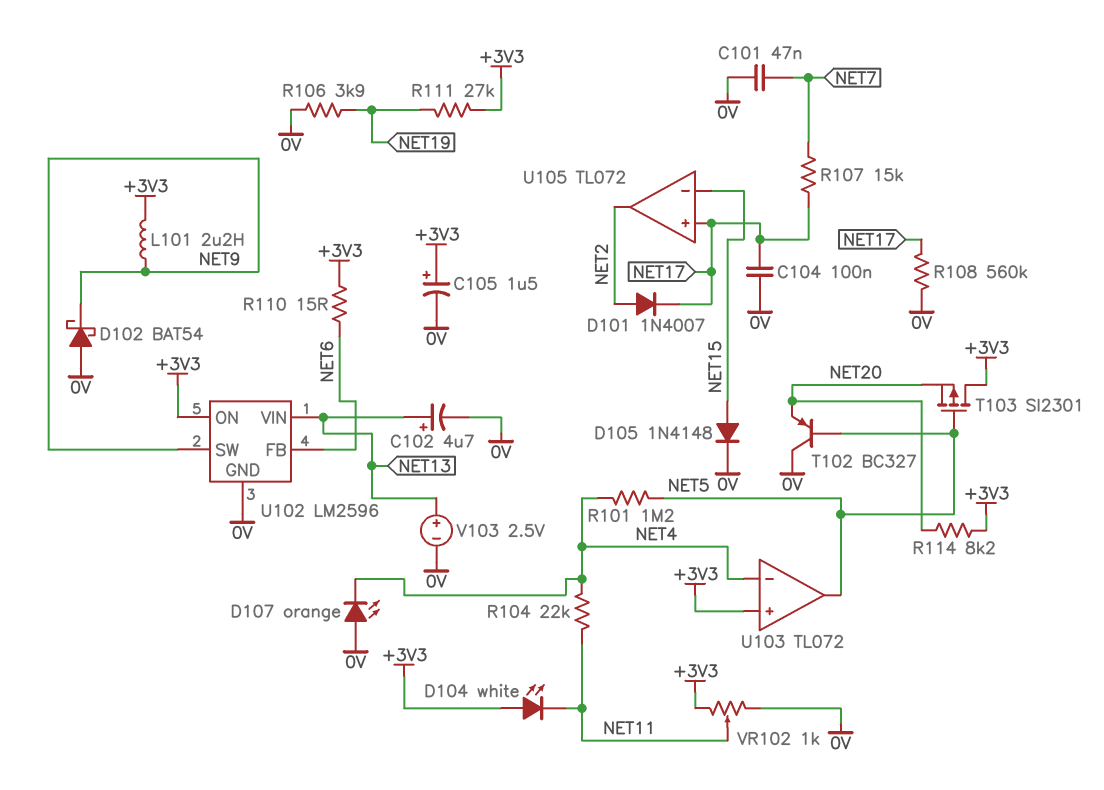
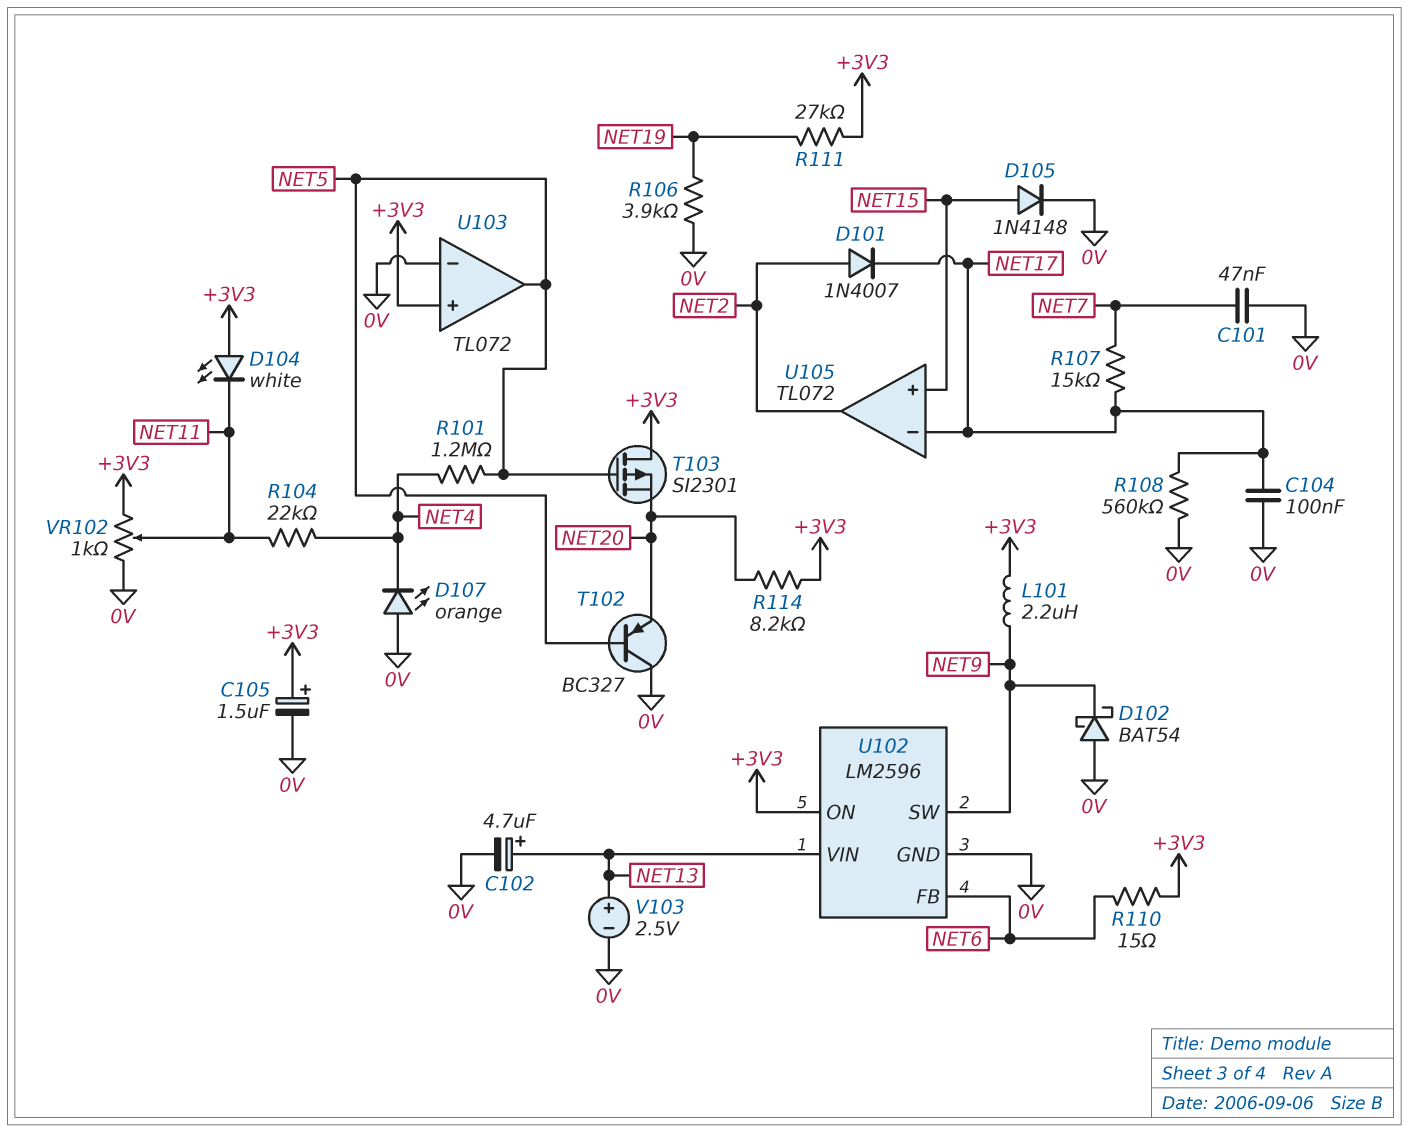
U103 pin in-: NET4 -> 0V
U105 pin in+: NET17 -> NET15
U105 pin in-: NET15 -> NET17

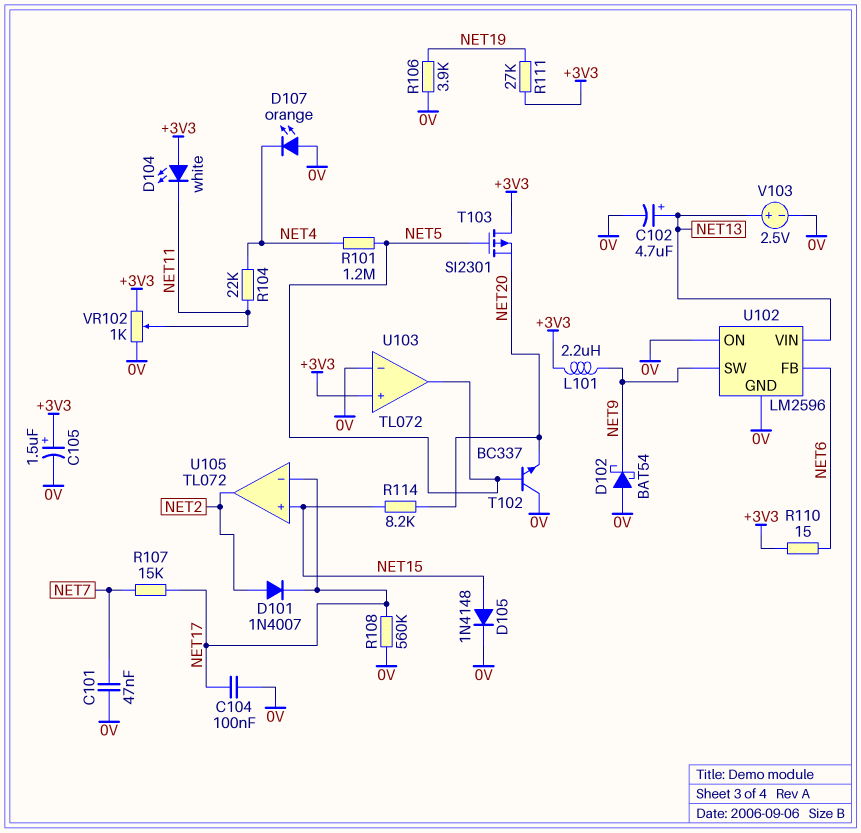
R114: 8.2k (+3V3, NET20) -> 8.2k (NET15, NET20)
T102: PNP BC327 (B NET5, C 0V, E NET20) -> NPN BC337 (B NET5, C 0V, E NET20)
U102 pin ON: +3V3 -> 0V

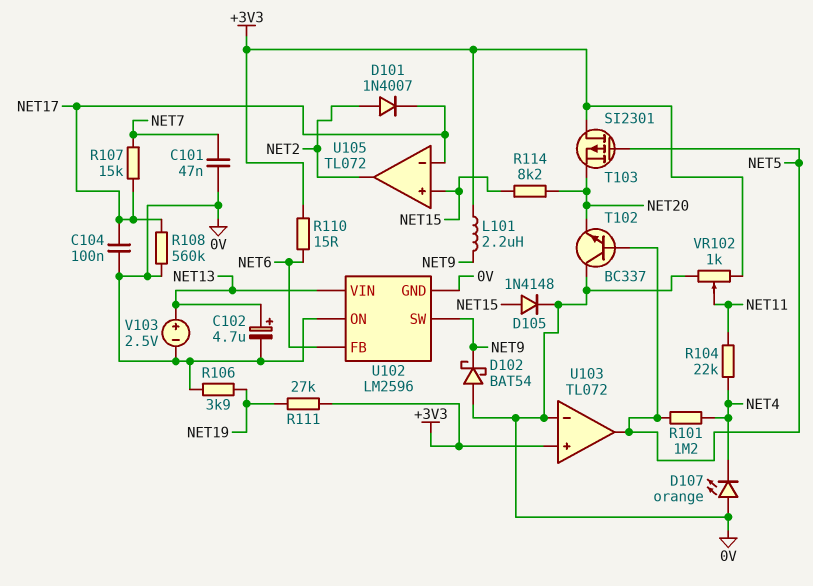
C105: 1.5uF (plus +3V3, minus 0V) -> none
D104: LED white (A +3V3, K NET11) -> none

